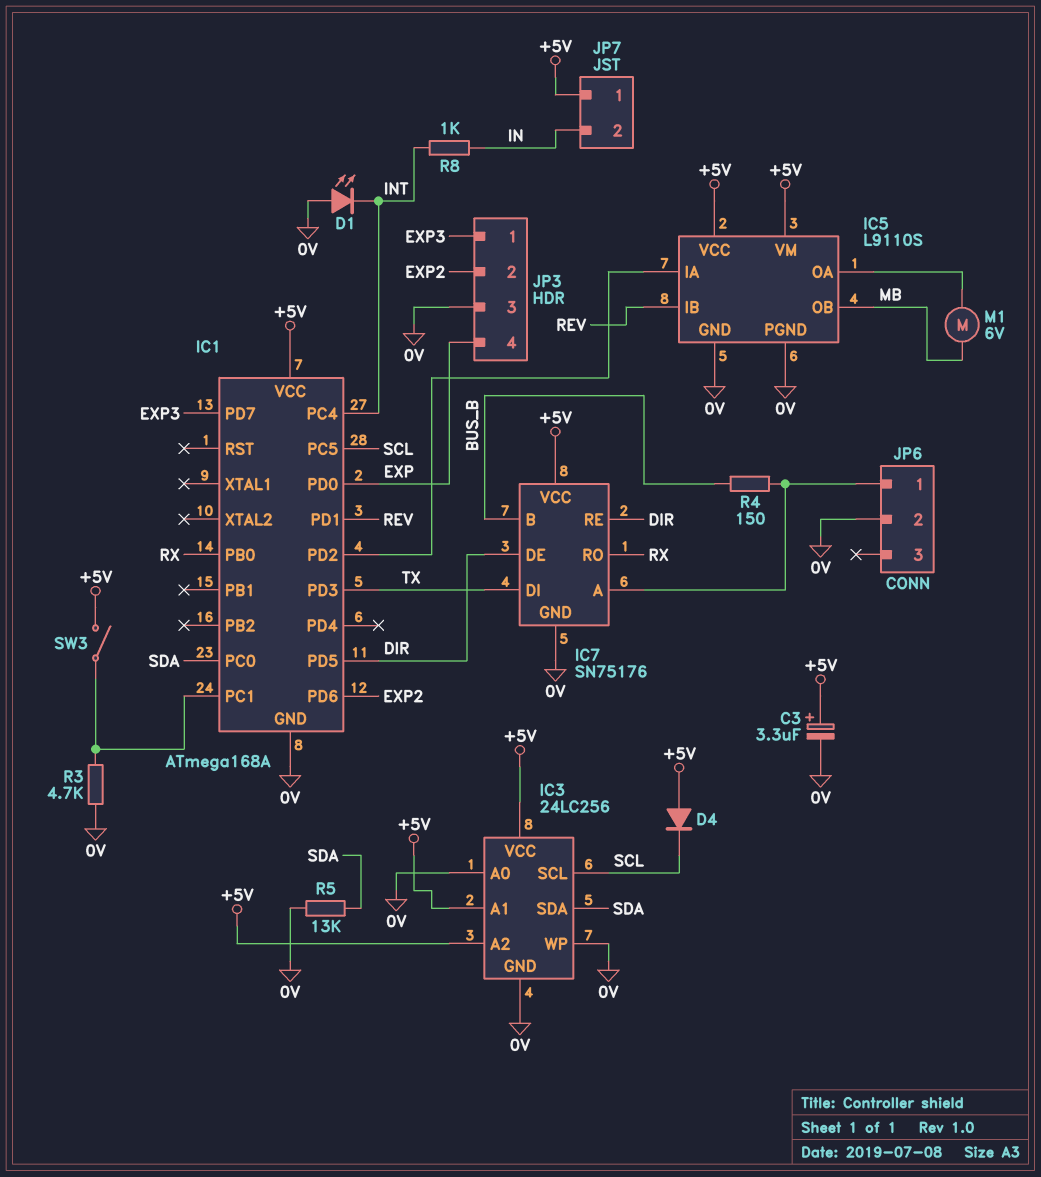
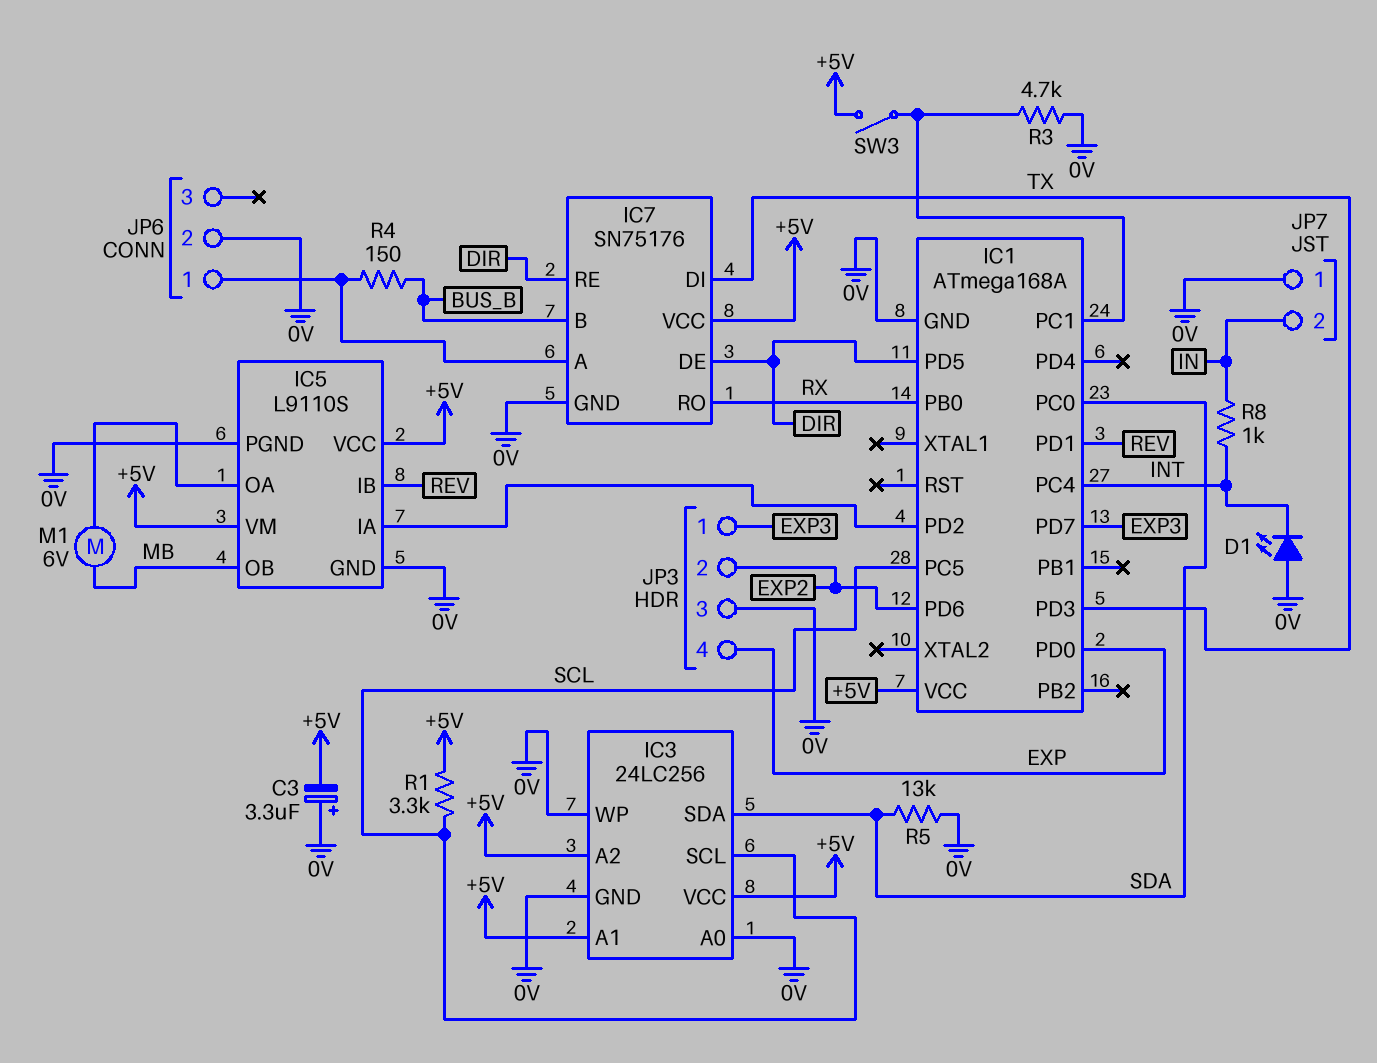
C3: 3.3uF (plus +5V, minus 0V) -> 3.3uF (plus 0V, minus +5V)
D4: diode (A +5V, K SCL) -> none
JP7 pin 1: +5V -> 0V
R1: none -> 3.3k (+5V, SCL)

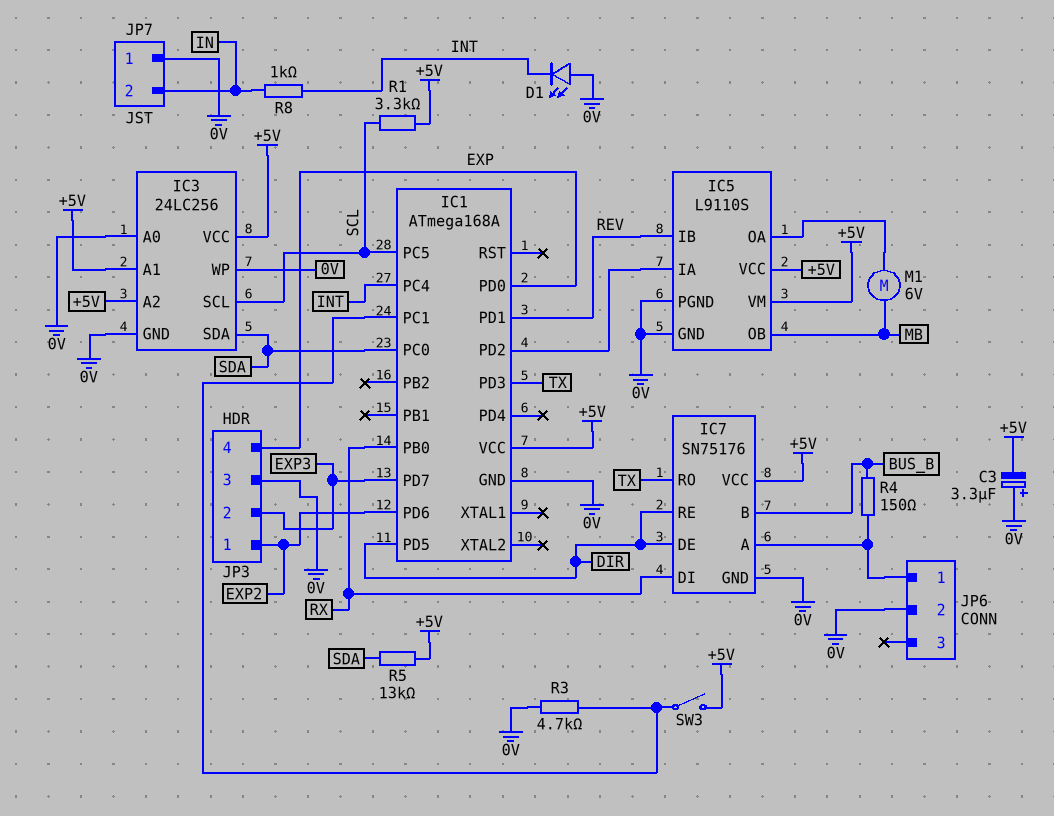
IC7 pin DI: TX -> RX
IC7 pin RO: RX -> TX
JP3 pin 1: EXP3 -> EXP2
JP3 pin 2: EXP2 -> EXP3
R5: 13k (0V, SDA) -> 13k (+5V, SDA)

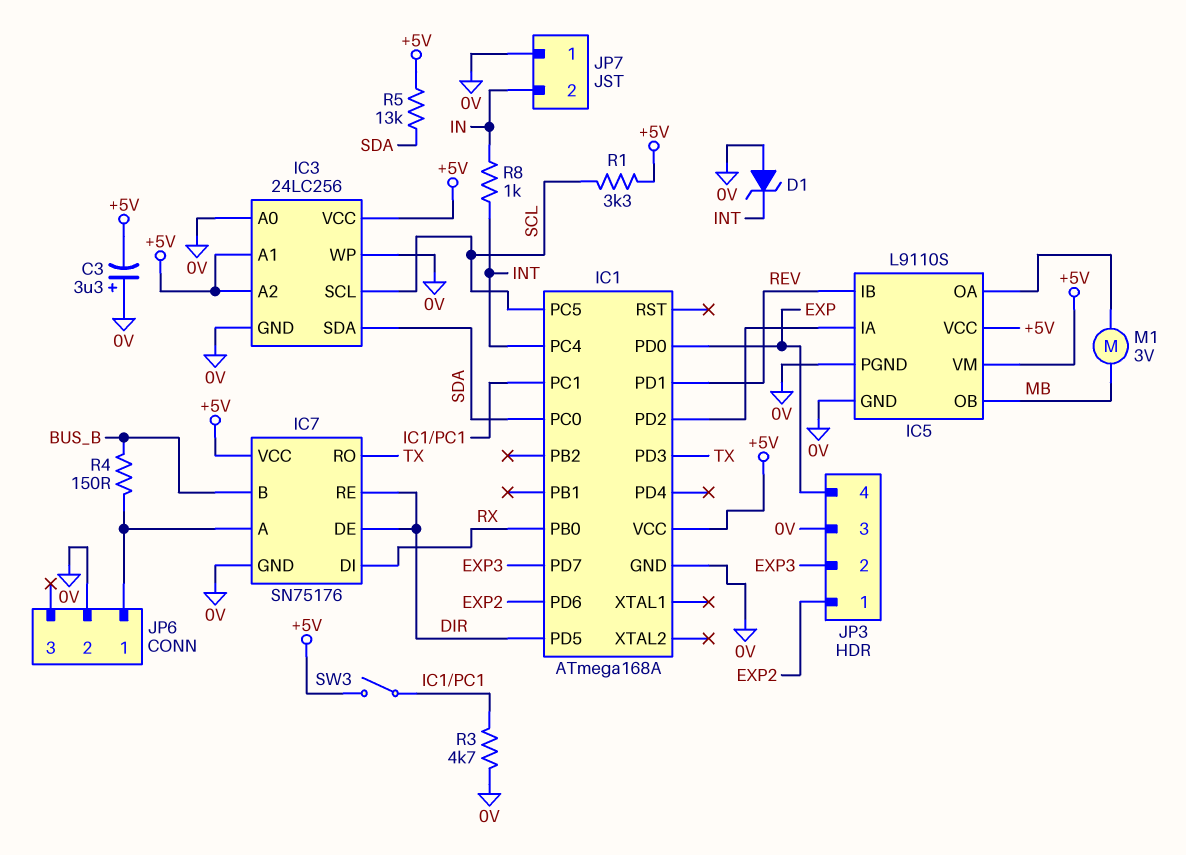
D1: LED (A 0V, K INT) -> zener (A 0V, K INT)
M1: motor 6V (IC5/OA, MB) -> motor 3V (IC5/OA, MB)

